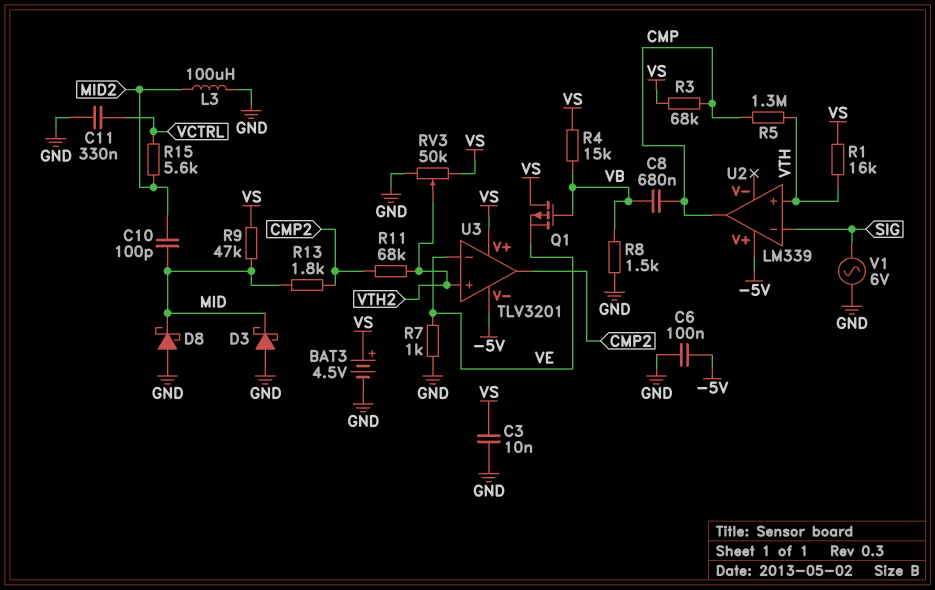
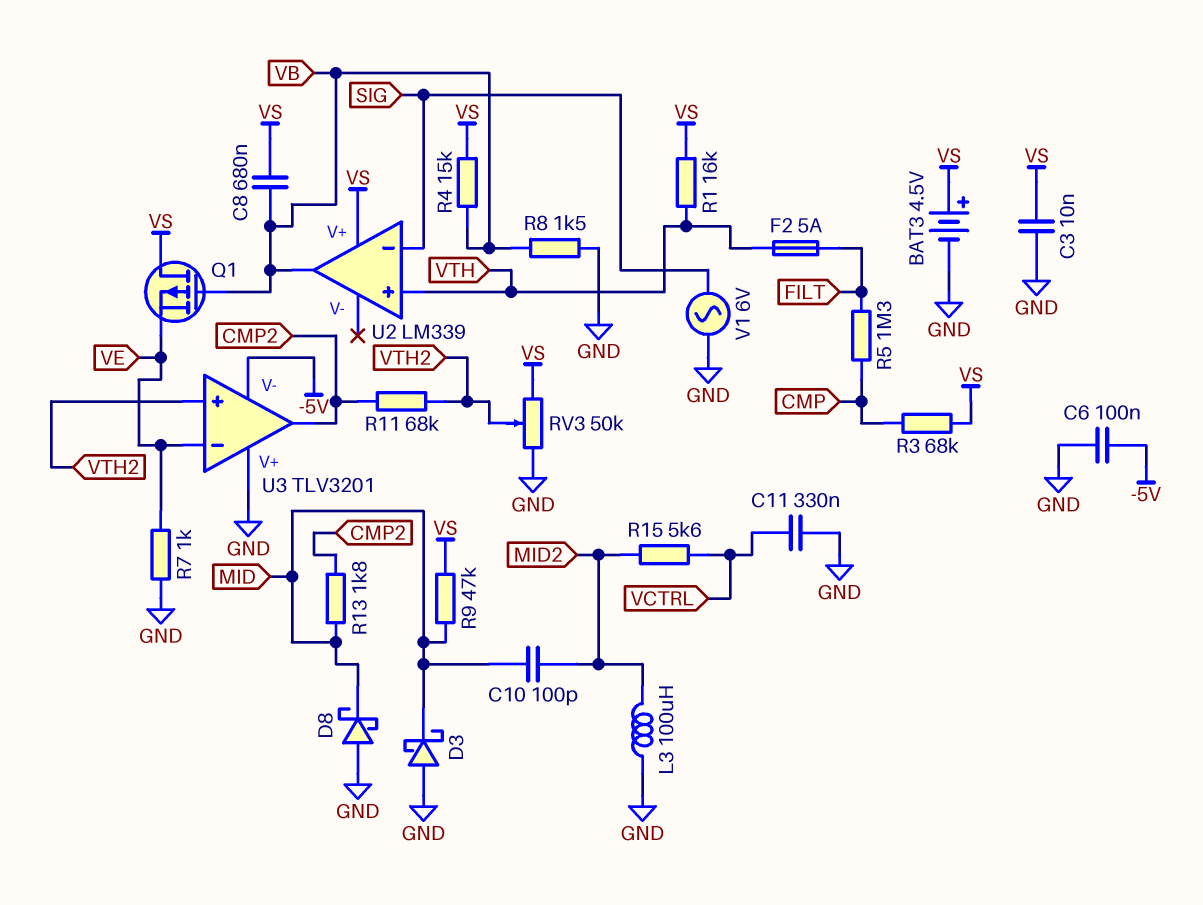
C8: 680nF (CMP, VB) -> 680nF (VB, VS)
F2: none -> 5A (FILT, VTH)
R5: 1.3M (CMP, VTH) -> 1.3M (CMP, FILT)
U2 pin V+: -5V -> VS
U2 pin out: CMP -> VB
U3 pin V+: VS -> GND

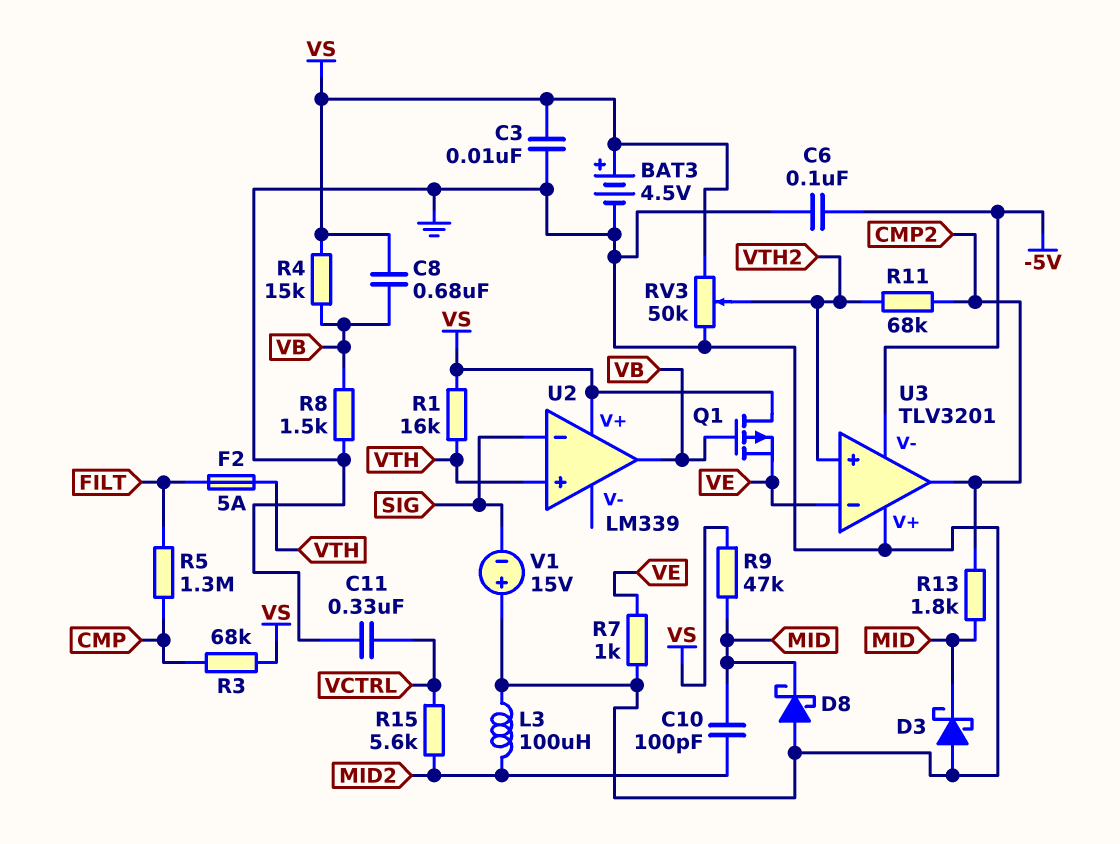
V1: AC 6V (GND, SIG) -> 15V (plus GND, minus SIG)

